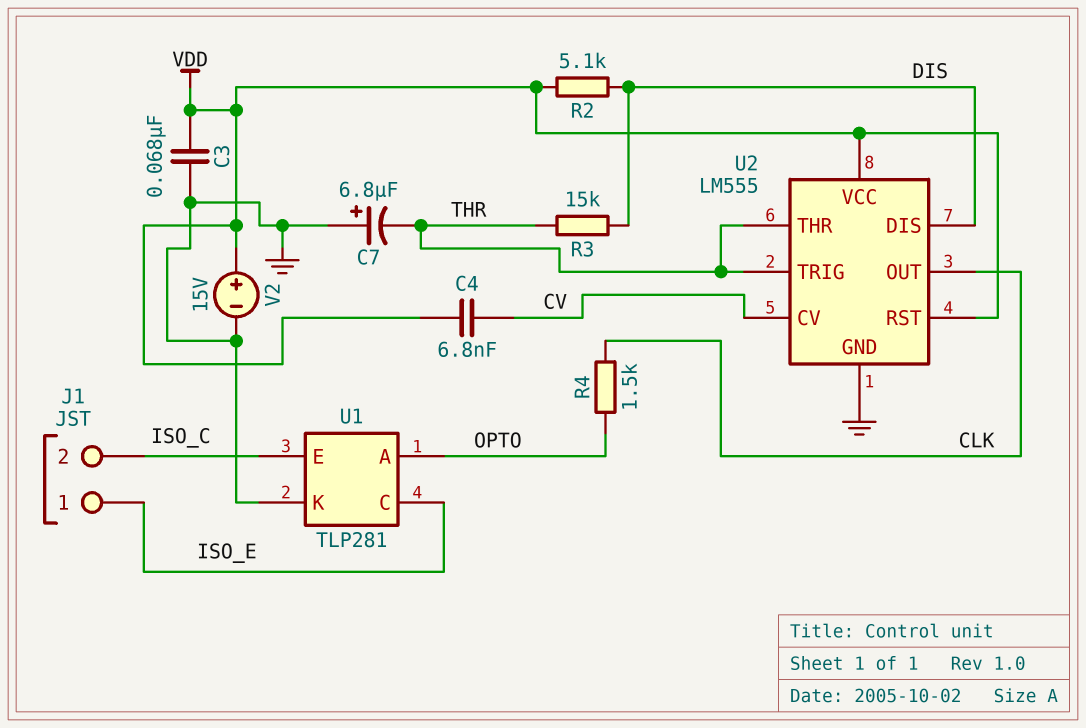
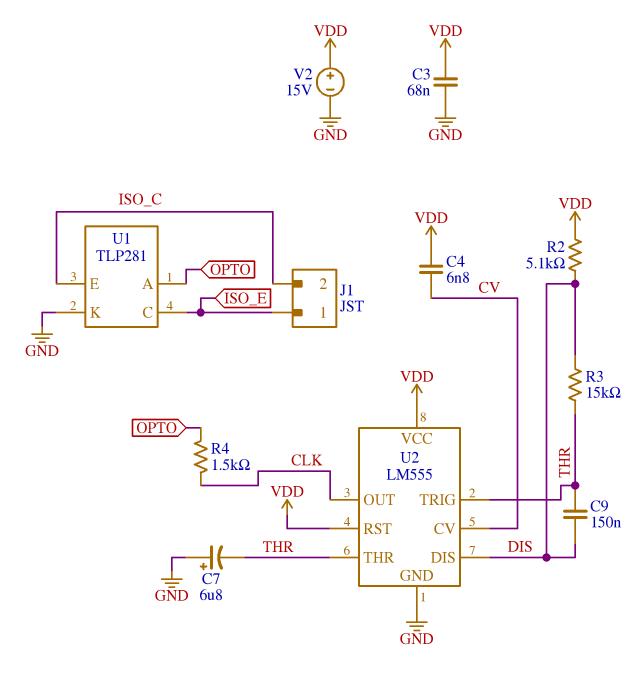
C9: none -> 150nF (DIS, THR)

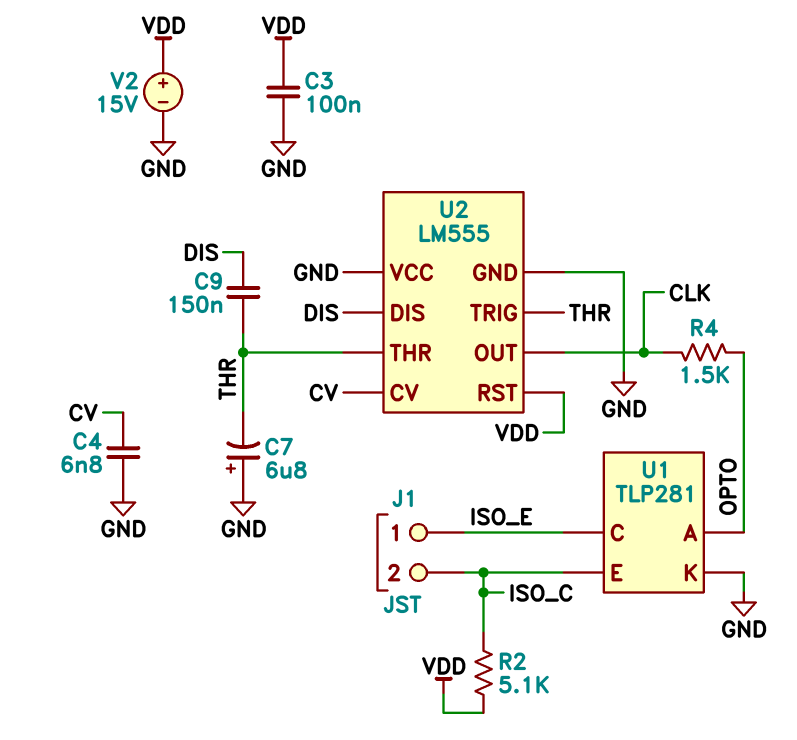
C3: 68nF (GND, VDD) -> 100nF (GND, VDD)
C4: 6.8nF (CV, VDD) -> 6.8nF (CV, GND)
R2: 5.1k (DIS, VDD) -> 5.1k (ISO_C, VDD)
R3: 15k (DIS, THR) -> none
U2 pin VCC: VDD -> GND

